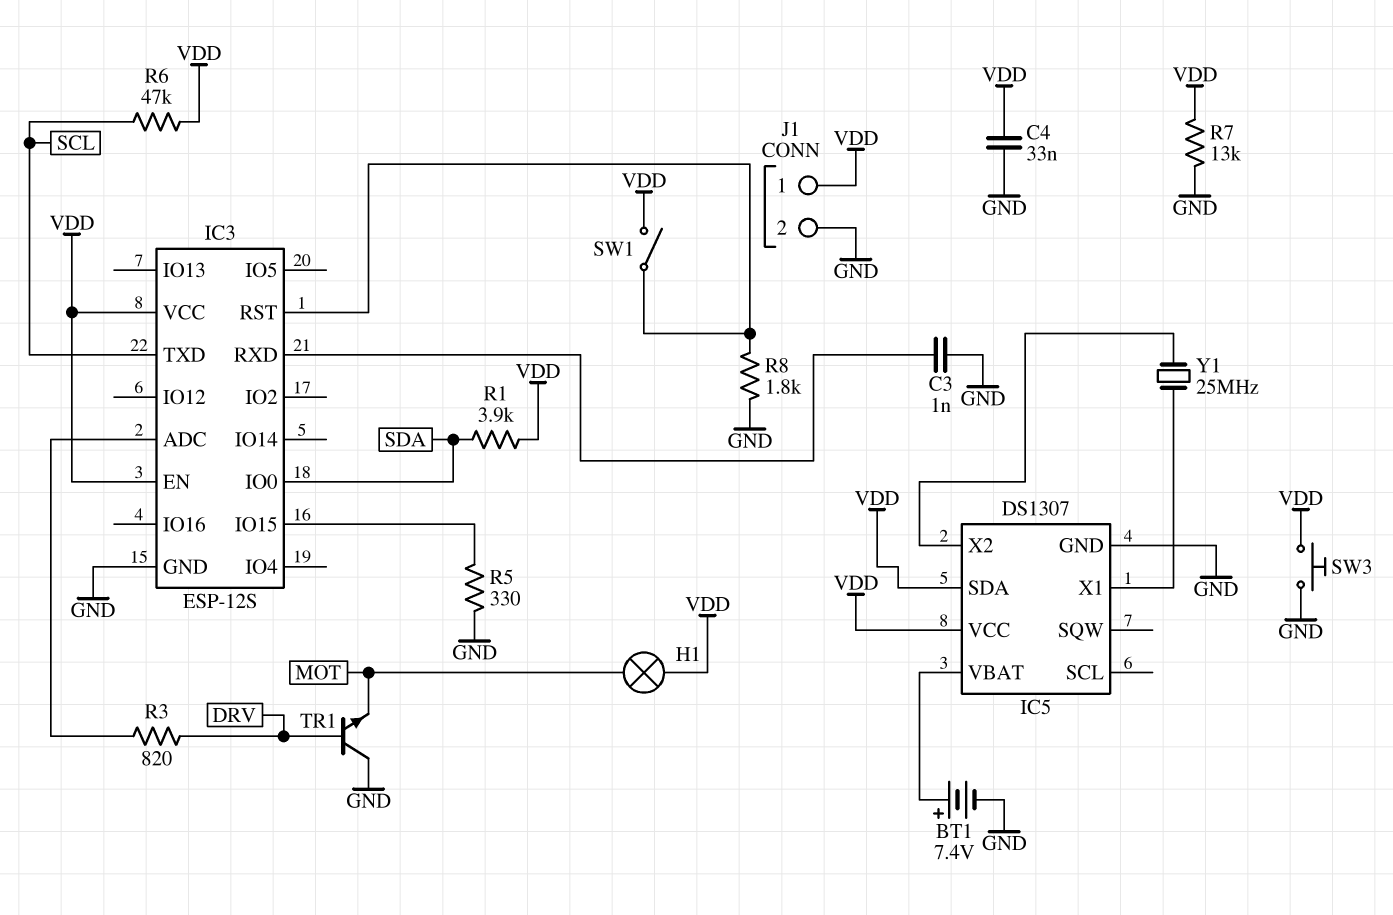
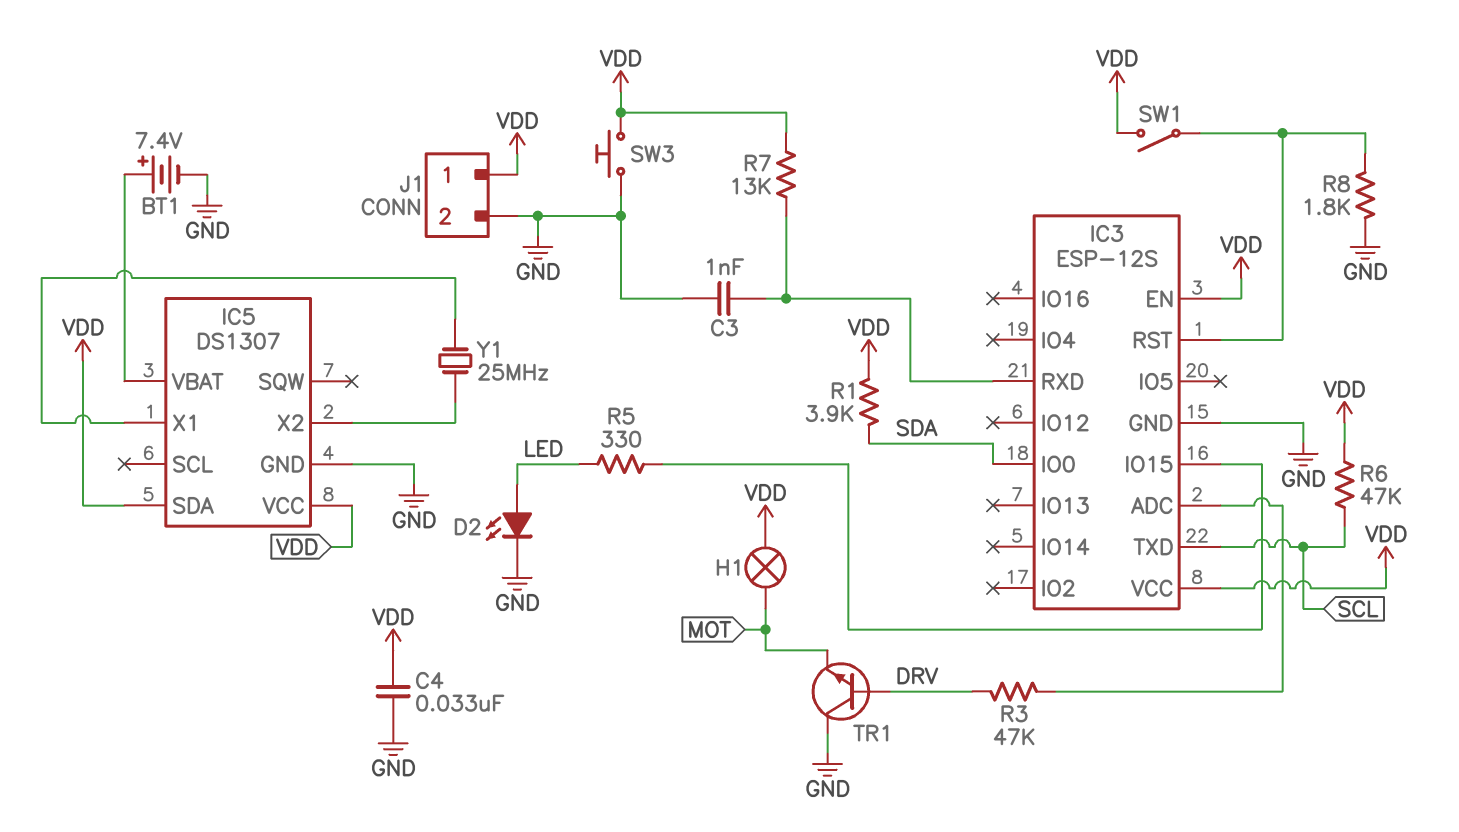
D2: none -> LED (A LED, K GND)
R3: 820 (DRV, IC3/ADC) -> 47k (DRV, IC3/ADC)
R5: 330 (GND, IC3/IO15) -> 330 (IC3/IO15, LED)
R7: 13k (GND, VDD) -> 13k (IC3/RXD, VDD)

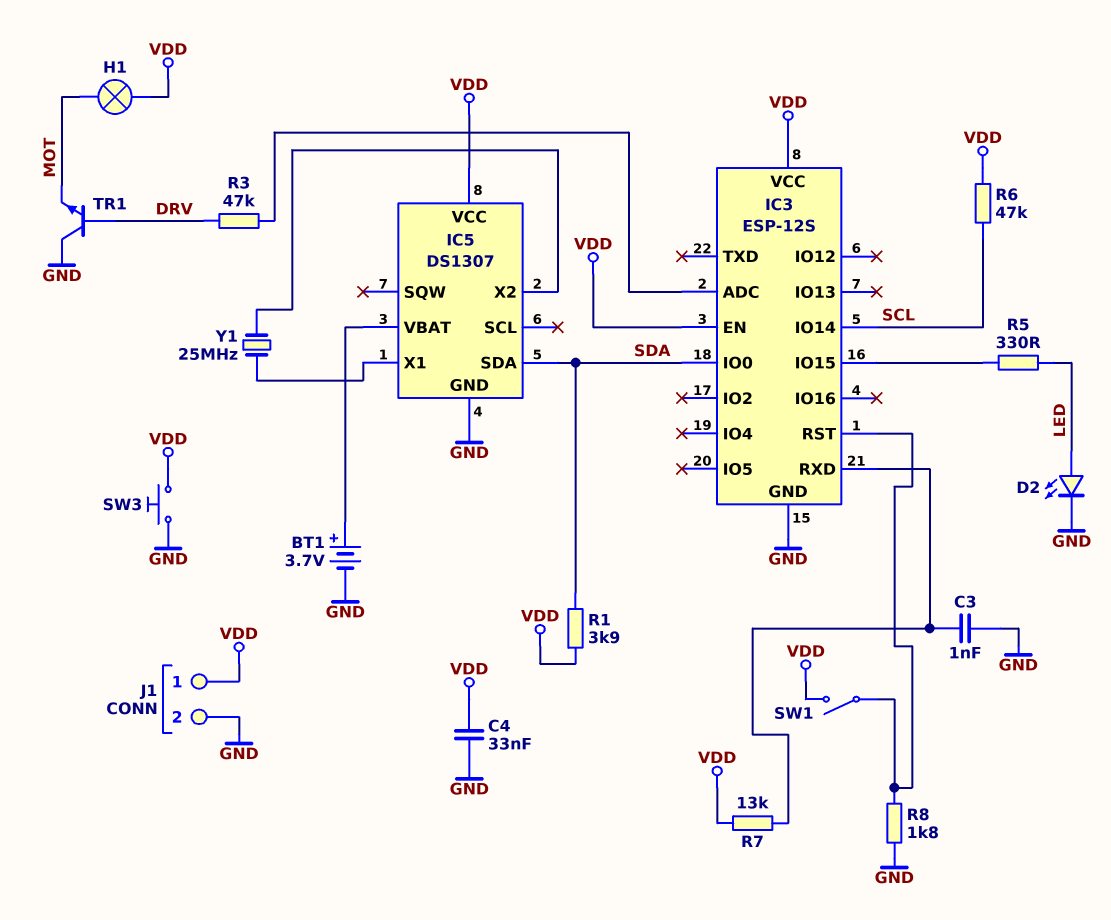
BT1: 7.4V (plus IC5/VBAT, minus GND) -> 3.7V (plus IC5/VBAT, minus GND)
IC3 pin IO14: none -> SCL
IC3 pin TXD: SCL -> none
IC5 pin SDA: VDD -> SDA

